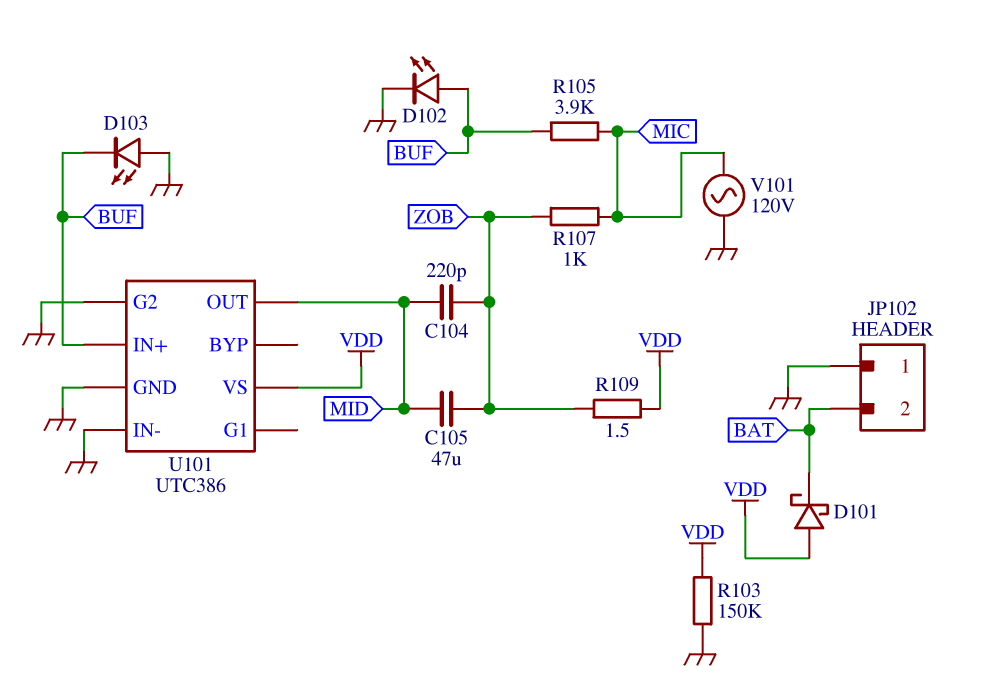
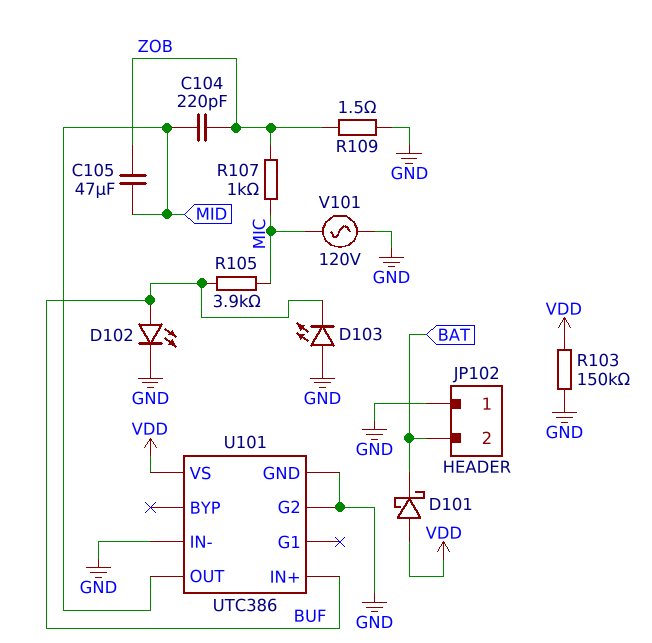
R109: 1.5 (VDD, ZOB) -> 1.5 (GND, ZOB)

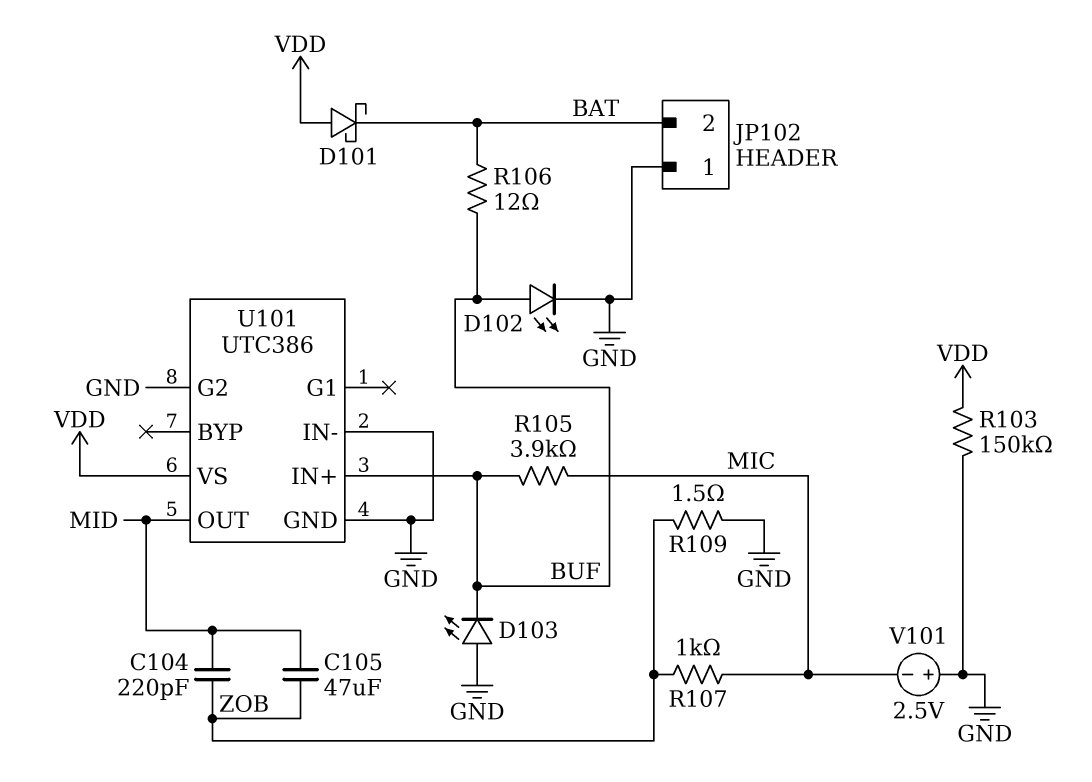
R106: none -> 12 (BAT, BUF)
V101: AC 120V (GND, MIC) -> 2.5V (plus GND, minus MIC)

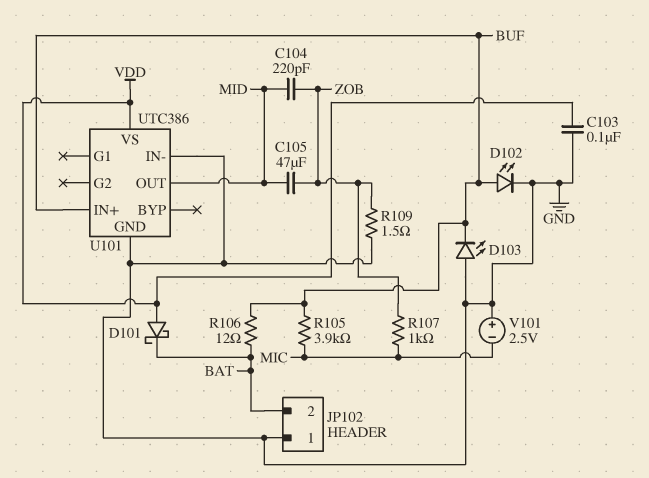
C103: none -> 100nF (GND, VDD)
R103: 150k (GND, VDD) -> none
U101 pin G2: GND -> none

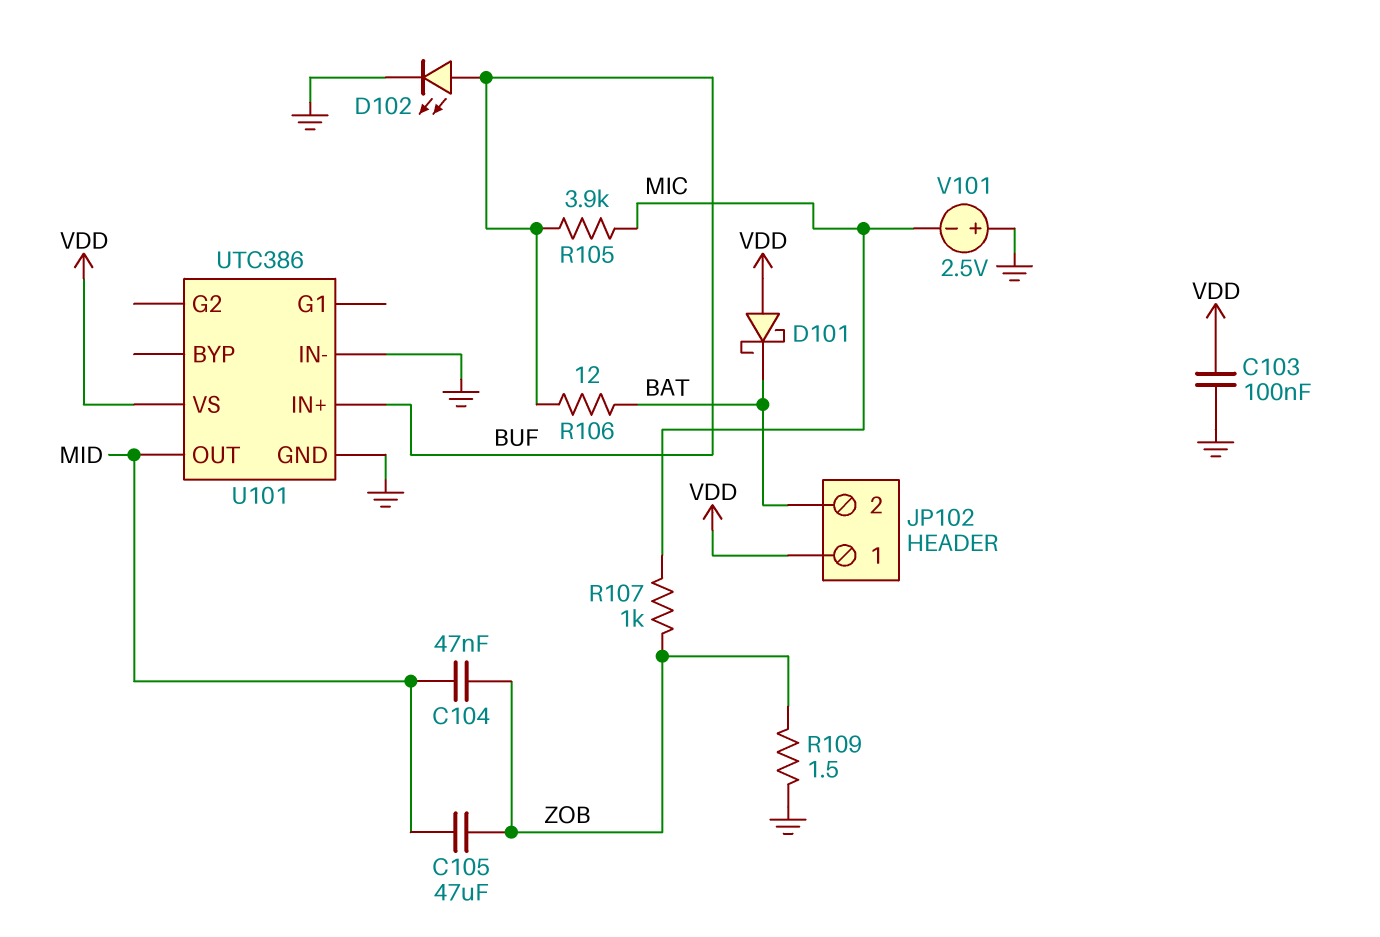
C104: 220pF (MID, ZOB) -> 47nF (MID, ZOB)
D103: LED (A GND, K BUF) -> none
JP102 pin 1: GND -> VDD

